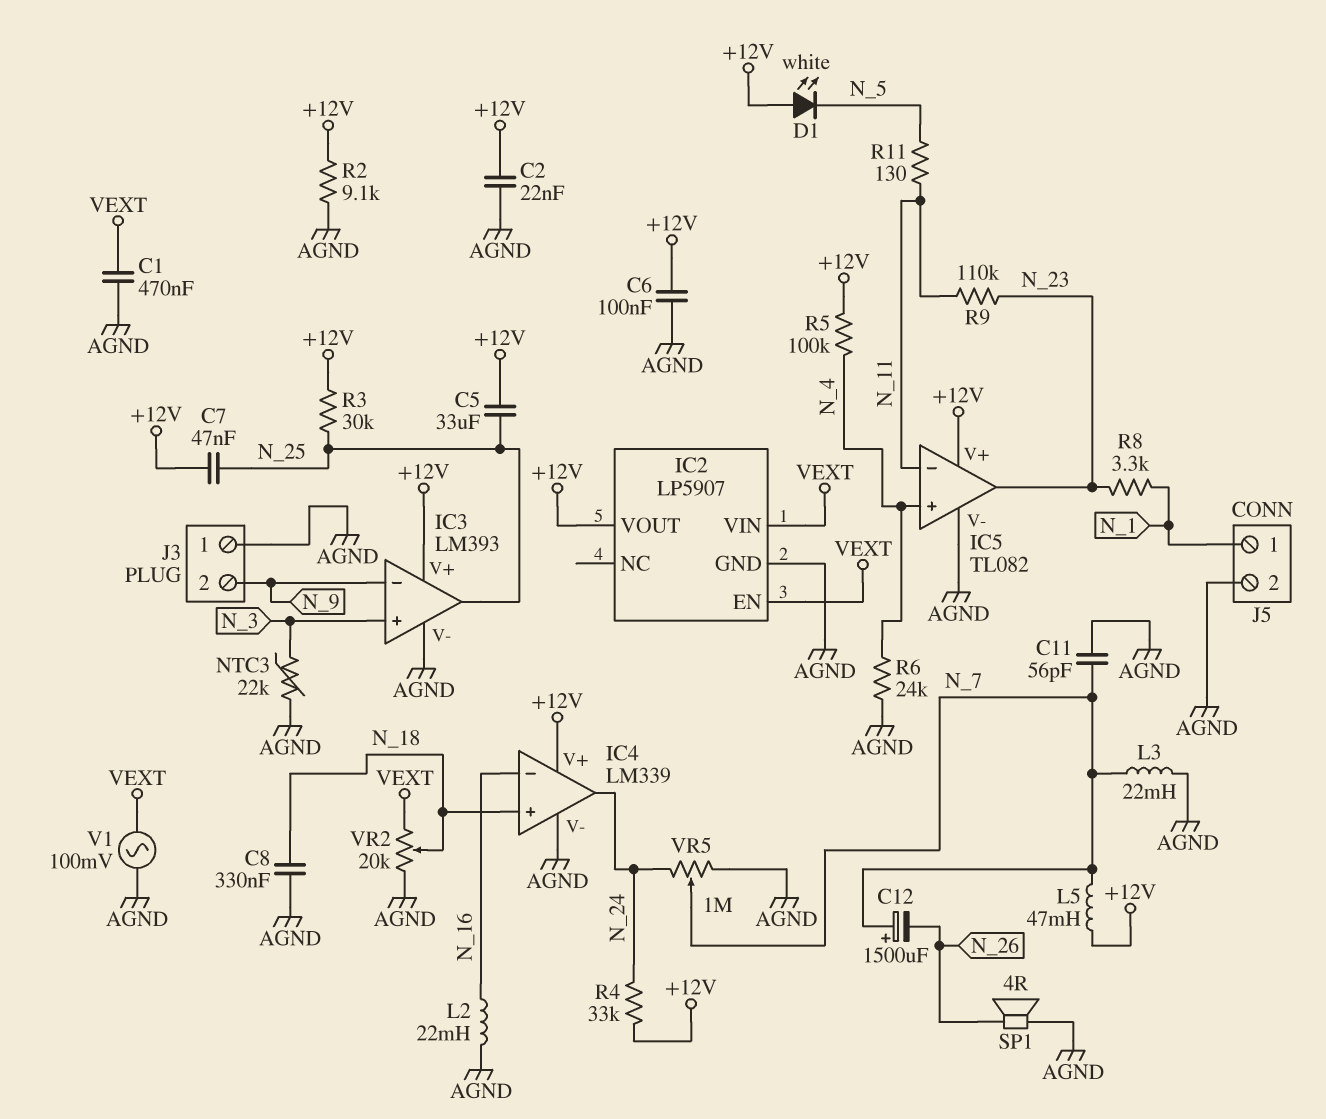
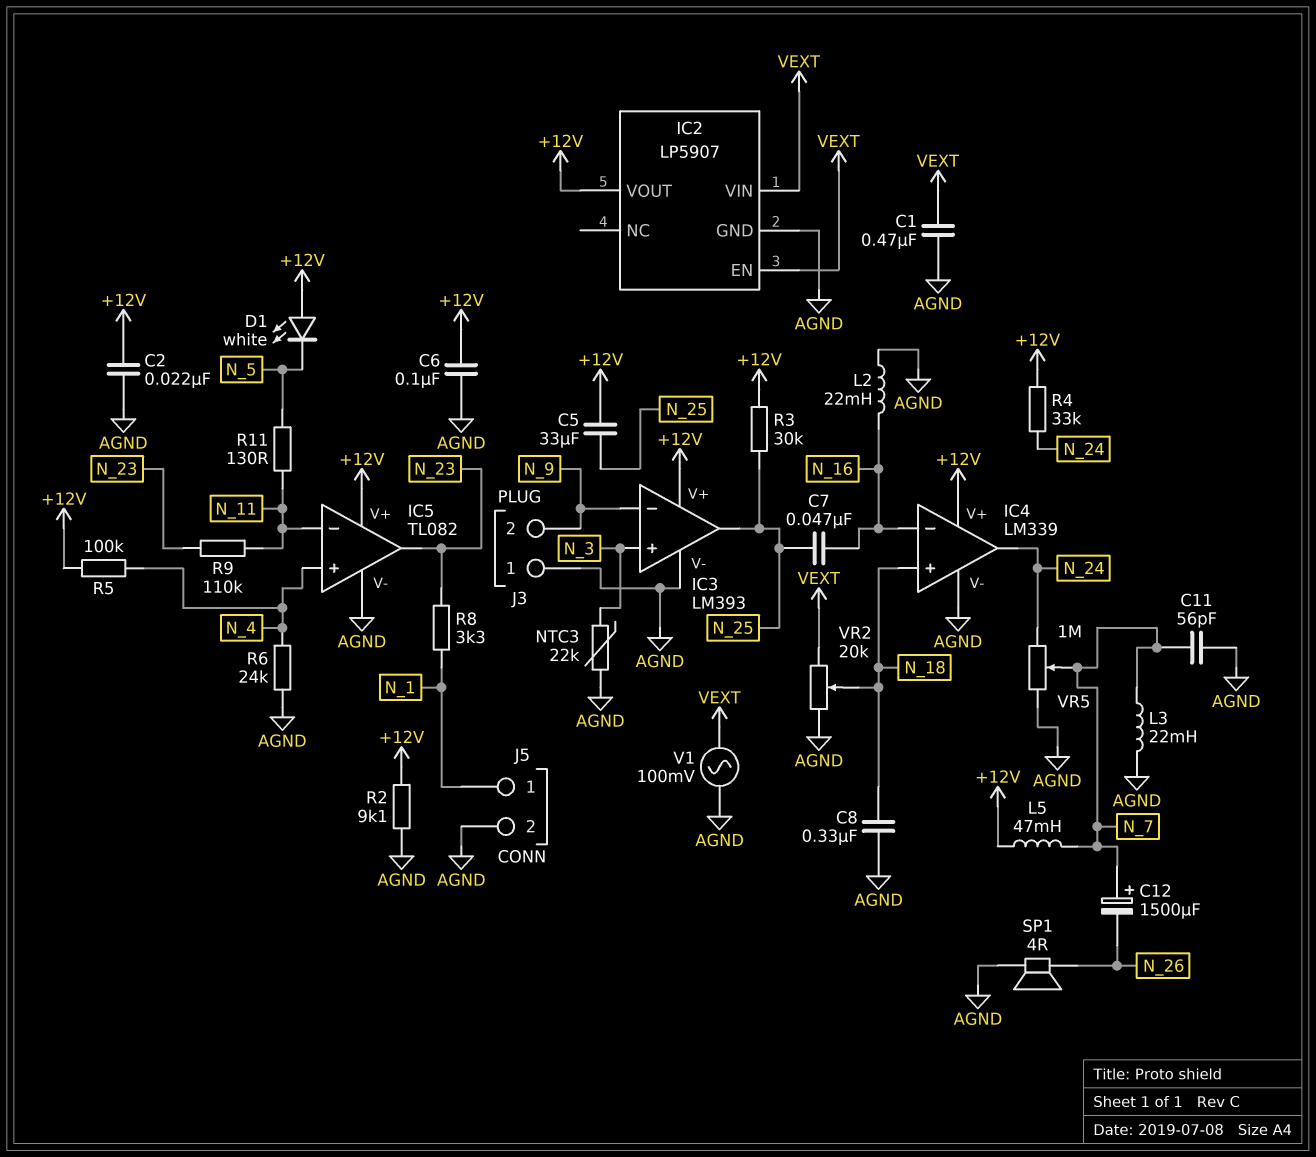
C7: 47nF (+12V, N_25) -> 47nF (N_16, N_25)

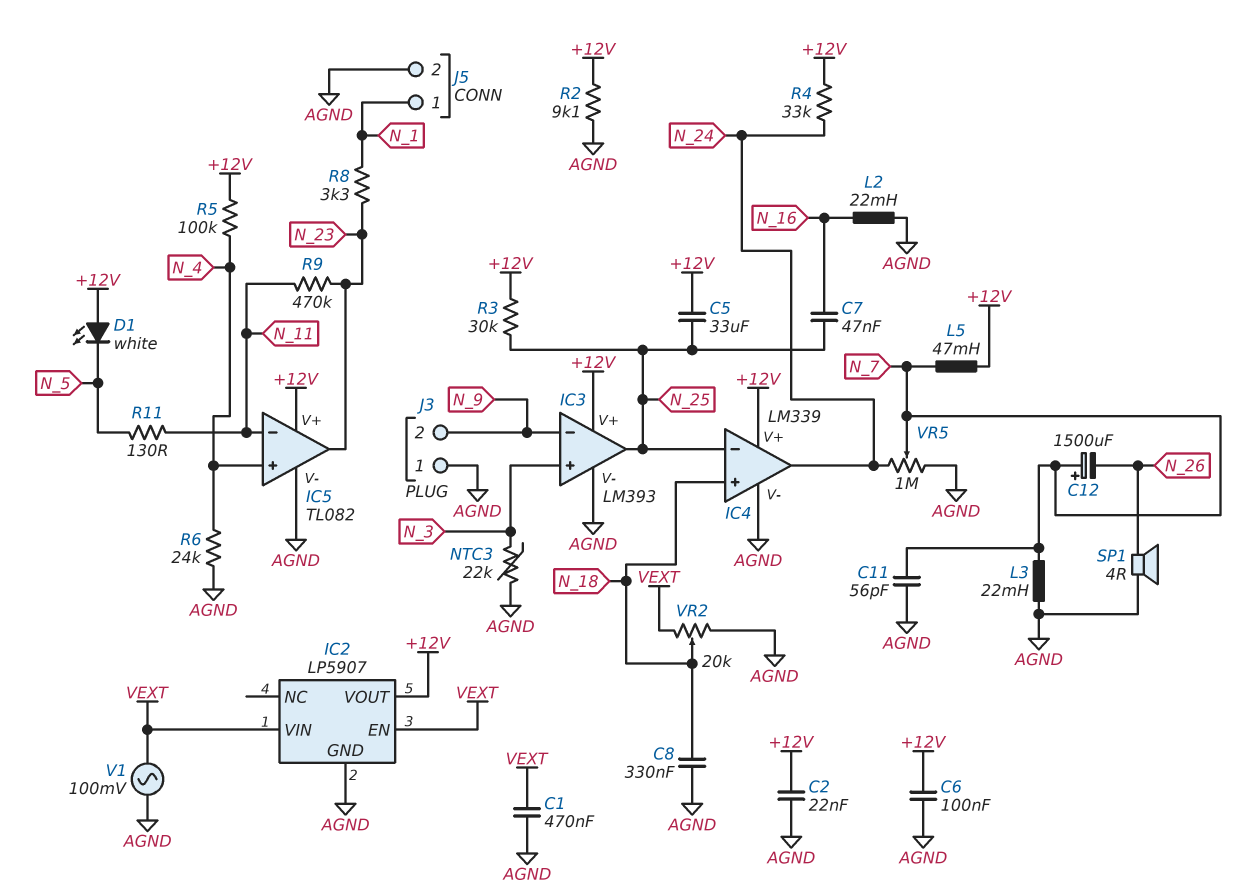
IC4 pin in-: N_16 -> N_25
R9: 110k (N_11, N_23) -> 470k (N_11, N_23)

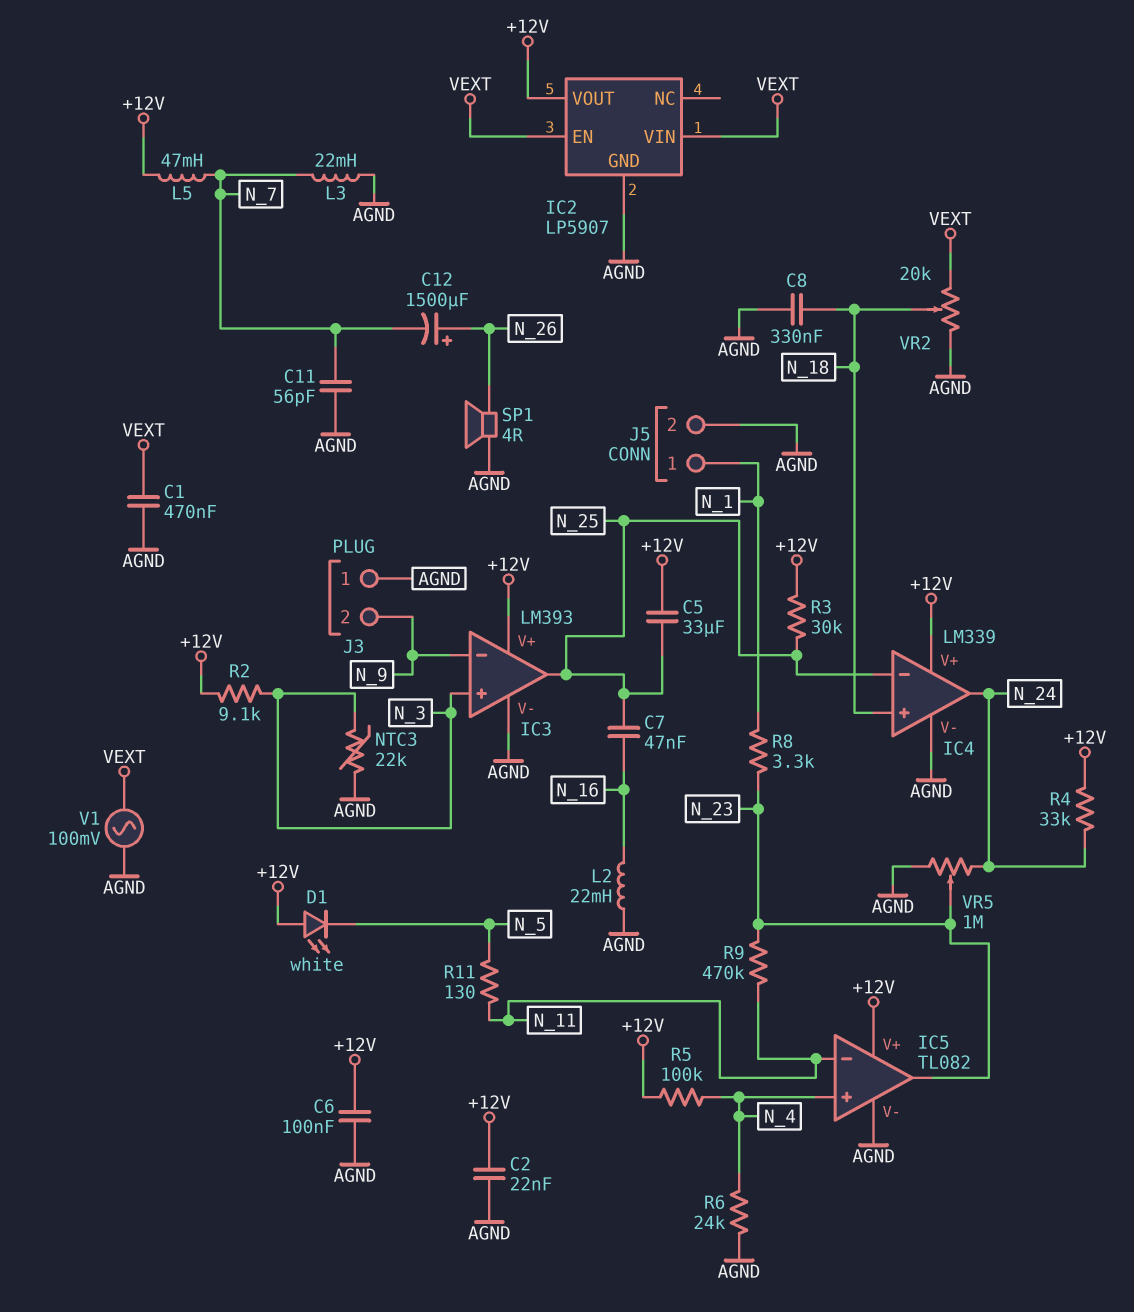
C12: 1500uF (plus N_7, minus N_26) -> 1500uF (plus N_26, minus N_7)
R2: 9.1k (+12V, AGND) -> 9.1k (+12V, N_3)
VR5: 1M (AGND, N_24, wiper N_7) -> 1M (AGND, N_24, wiper N_23)

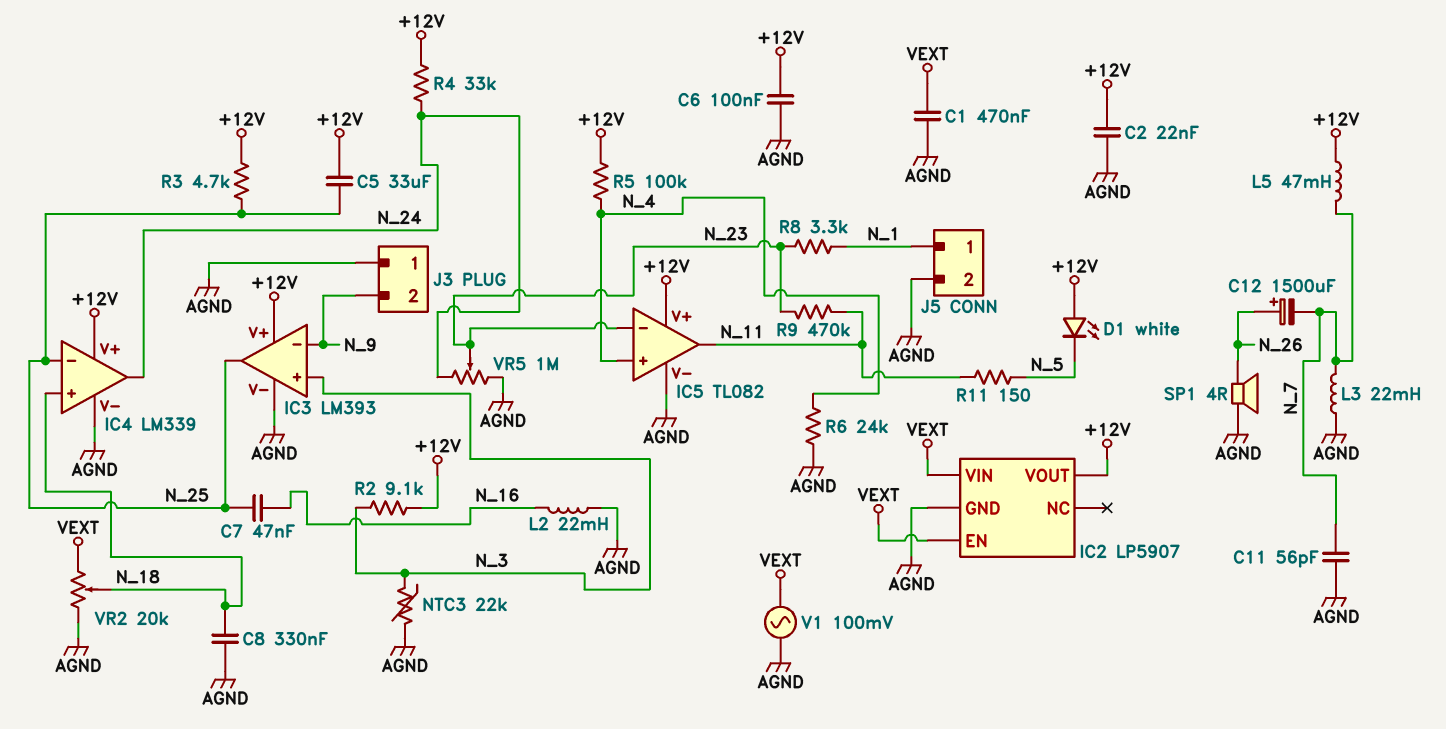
IC5 pin in-: N_11 -> N_23
IC5 pin out: N_23 -> N_11
R3: 30k (+12V, N_25) -> 4.7k (+12V, N_25)
R11: 130 (N_5, N_11) -> 150 (N_5, N_11)

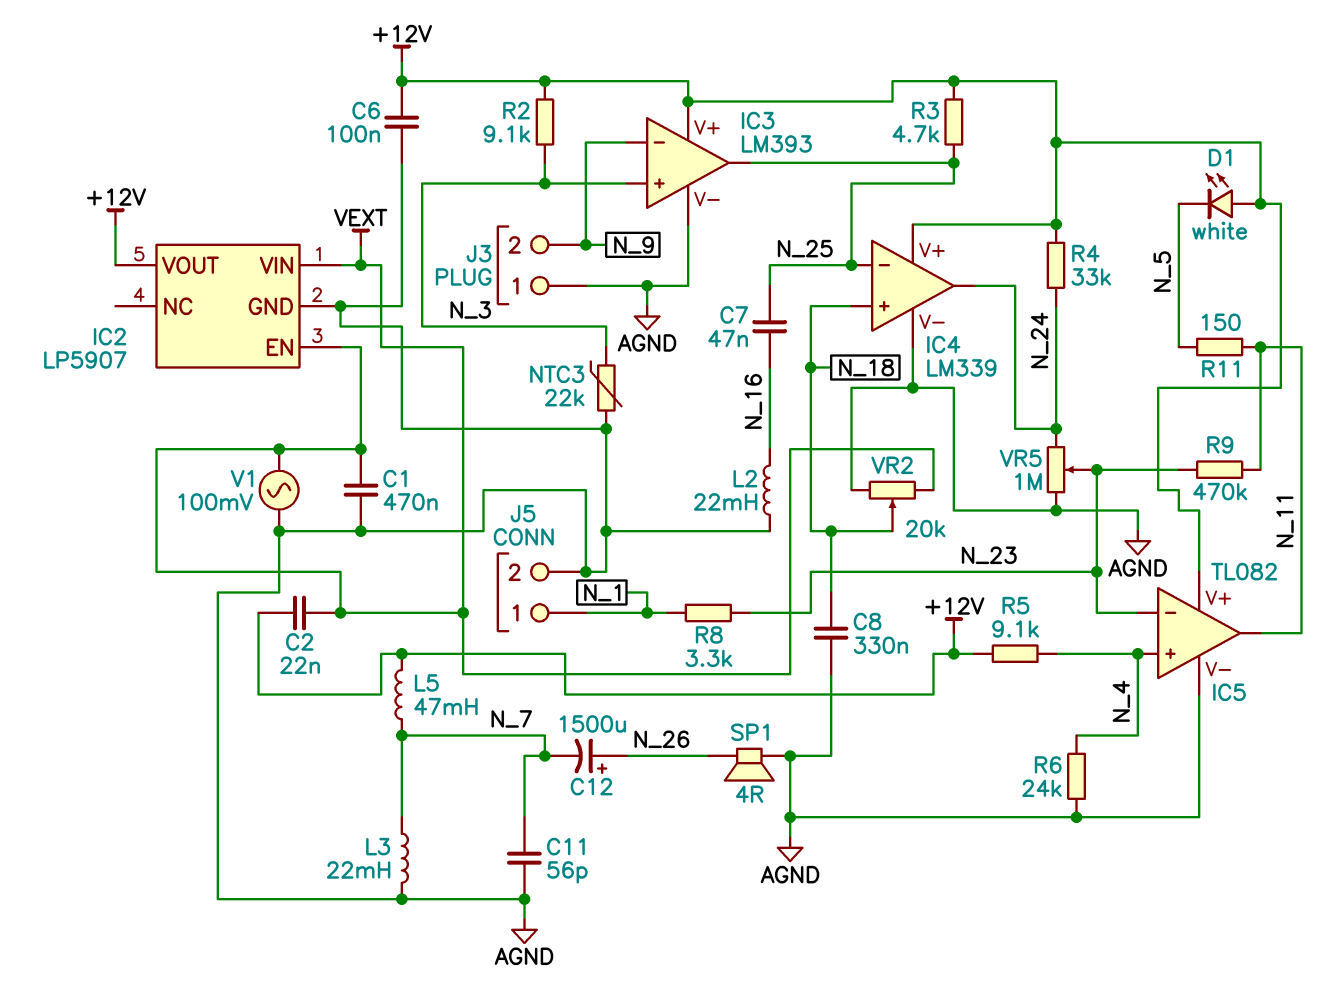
C2: 22nF (+12V, AGND) -> 22nF (+12V, VEXT)
C5: 33uF (+12V, N_25) -> none
R5: 100k (+12V, N_4) -> 9.1k (+12V, N_4)

